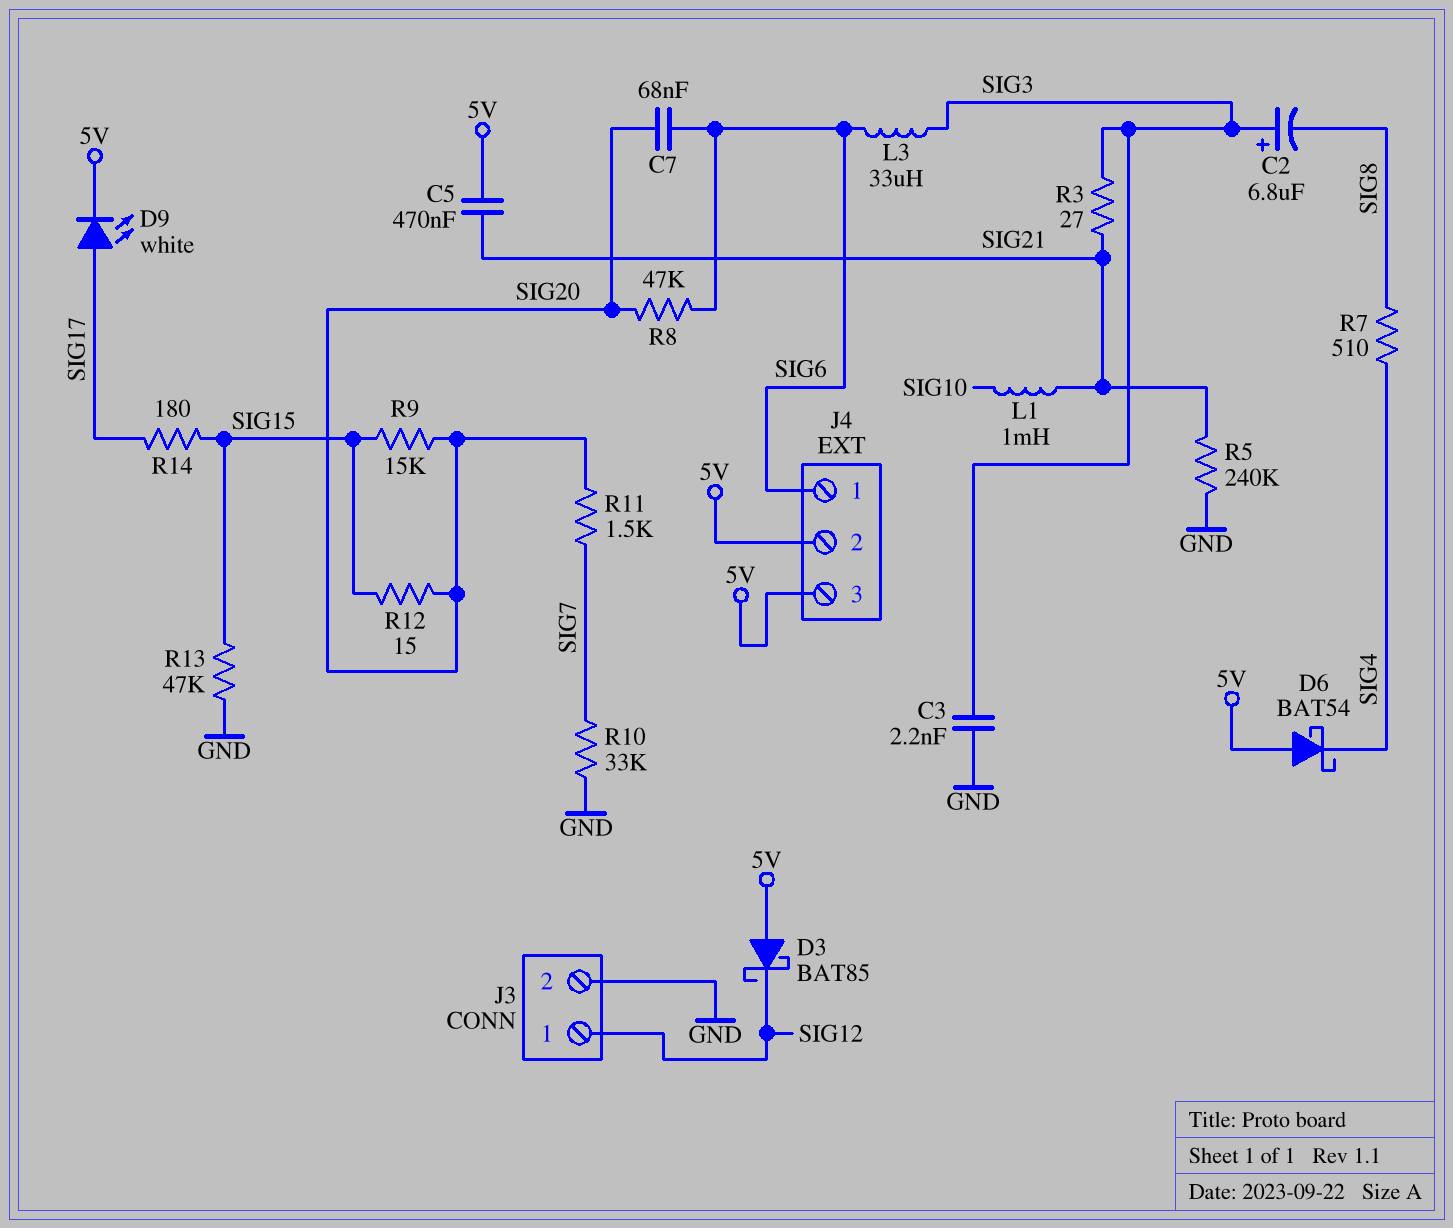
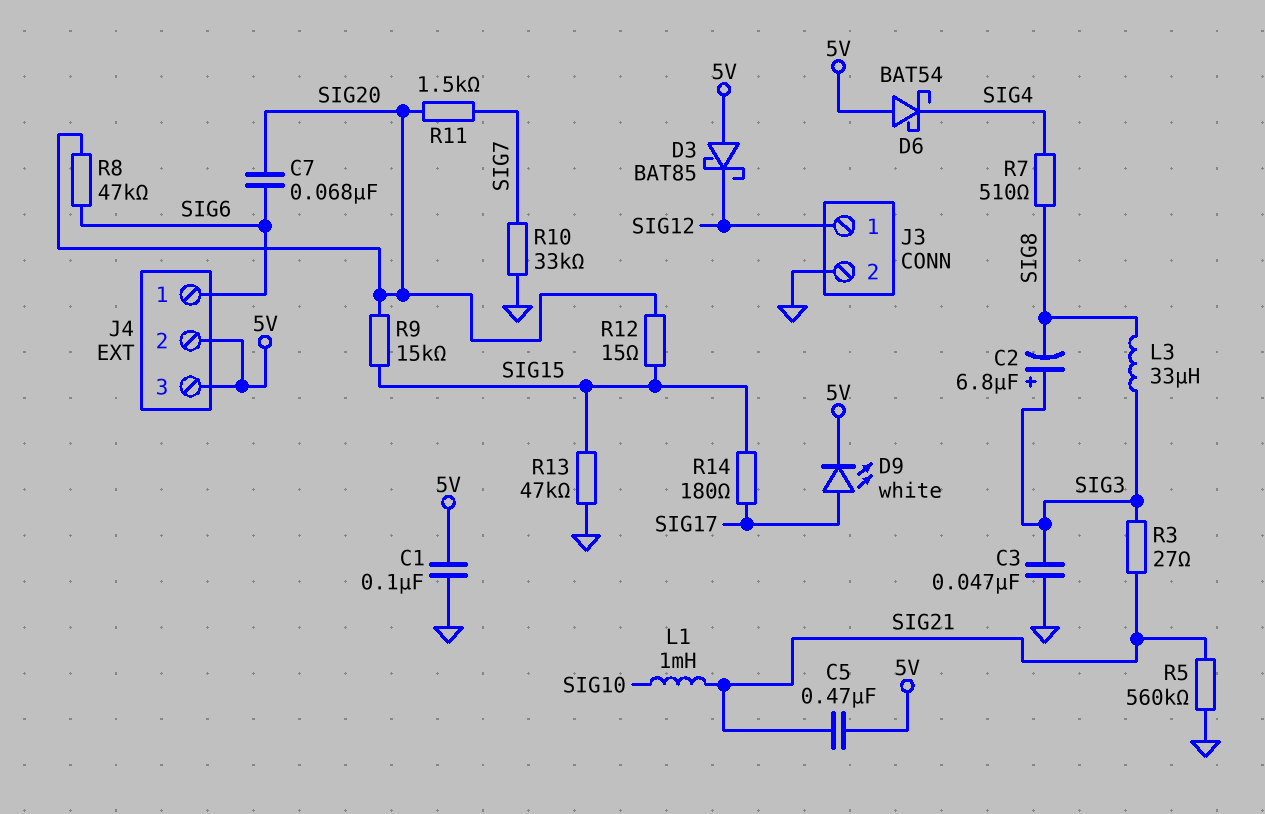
C1: none -> 100nF (5V, GND)
C3: 2.2nF (GND, SIG3) -> 47nF (GND, SIG3)
L3: 33uH (SIG3, SIG6) -> 33uH (SIG3, SIG8)
R5: 240k (GND, SIG21) -> 560k (GND, SIG21)

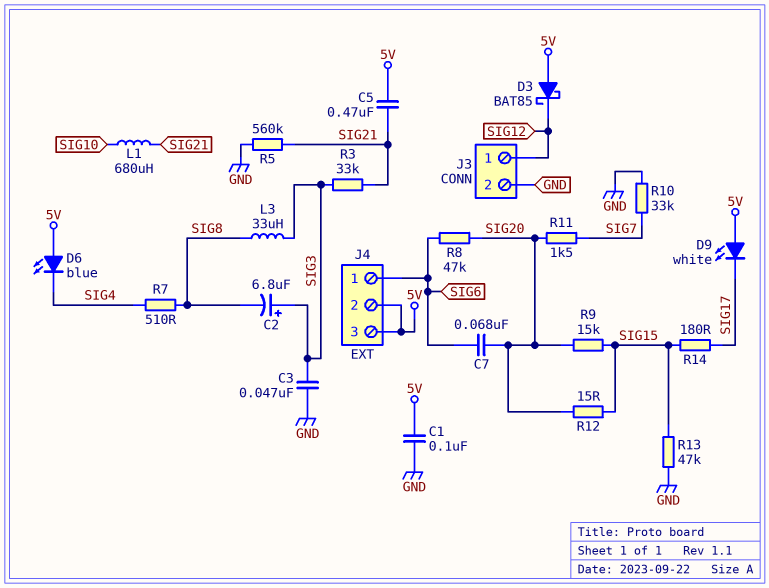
D6: schottky BAT54 (A 5V, K SIG4) -> LED blue (A 5V, K SIG4)
D9: LED white (A SIG17, K 5V) -> LED white (A 5V, K SIG17)
L1: 1mH (SIG10, SIG21) -> 680uH (SIG10, SIG21)
R3: 27 (SIG3, SIG21) -> 33k (SIG3, SIG21)

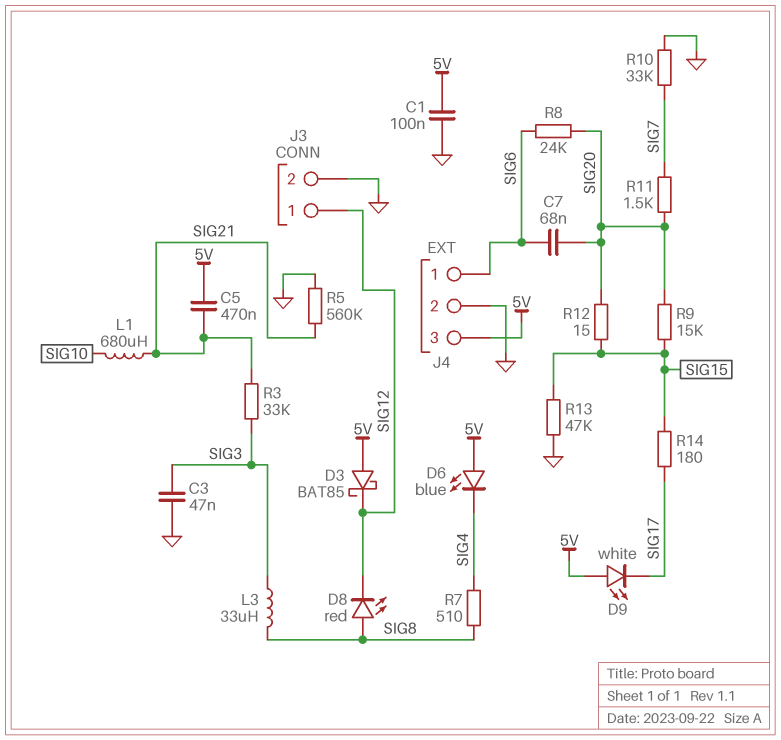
C2: 6.8uF (plus SIG3, minus SIG8) -> none
D8: none -> LED red (A SIG8, K SIG12)
J4 pin 2: 5V -> GND
R8: 47k (SIG6, SIG20) -> 24k (SIG6, SIG20)

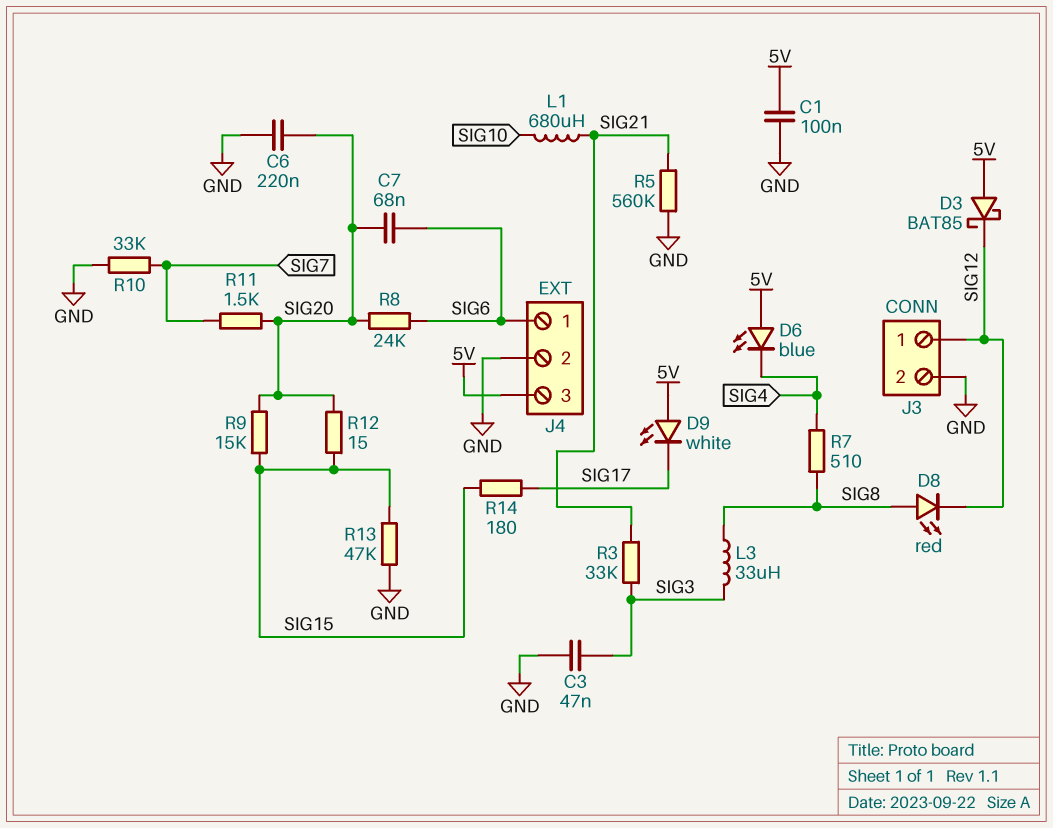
C5: 470nF (5V, SIG21) -> none
C6: none -> 220nF (GND, SIG20)

